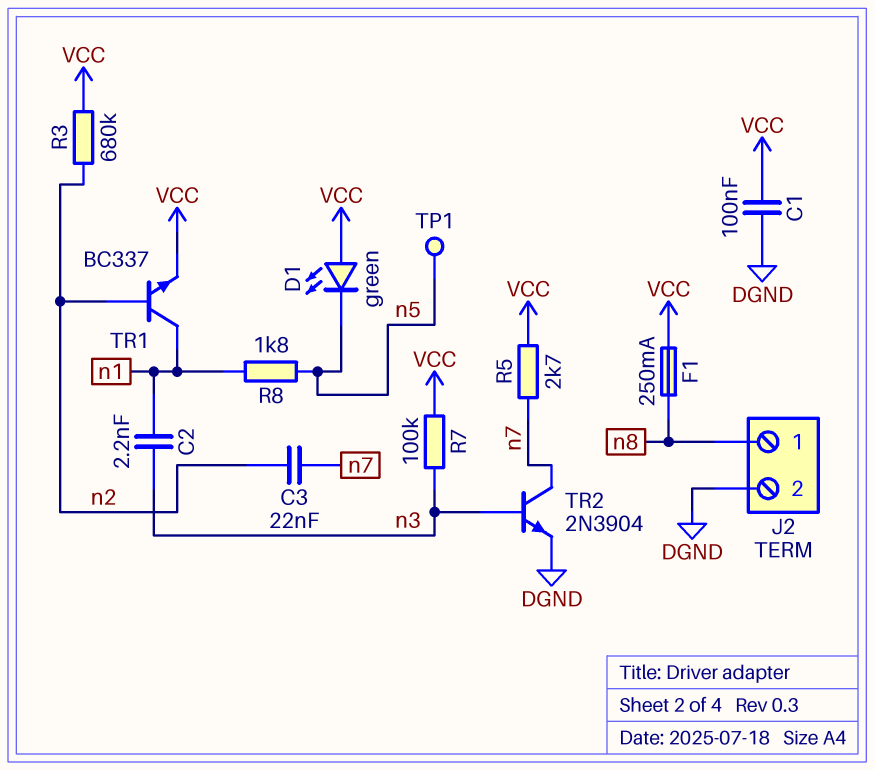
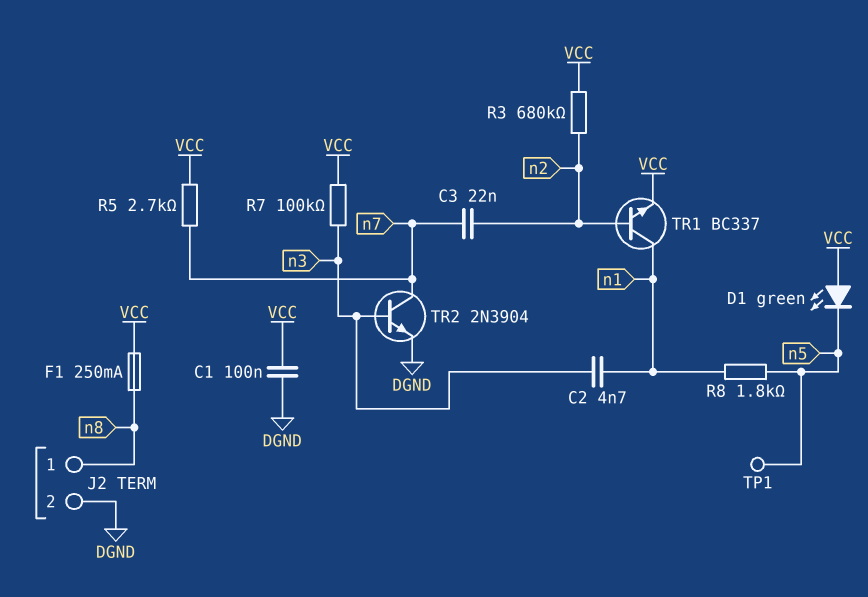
C2: 2.2nF (n1, n3) -> 4.7nF (n1, n3)

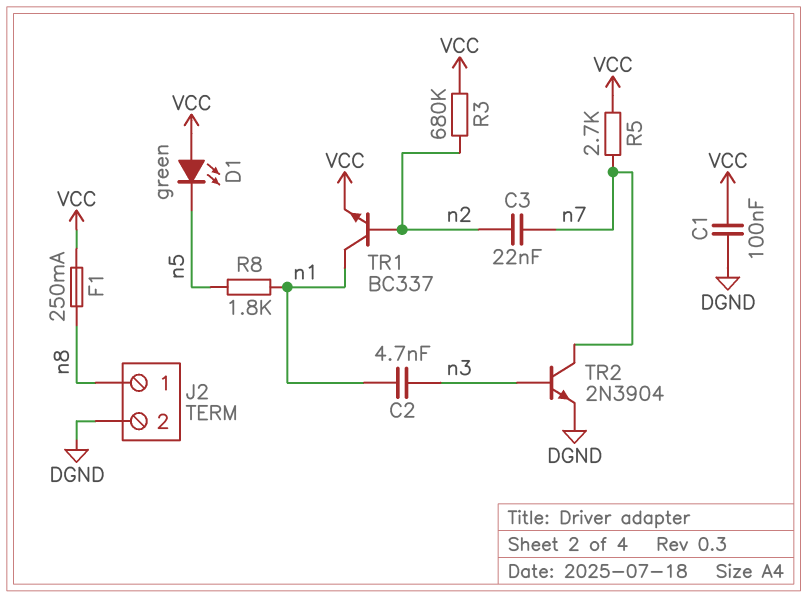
R7: 100k (VCC, n3) -> none
TP1: test point (n5) -> none

